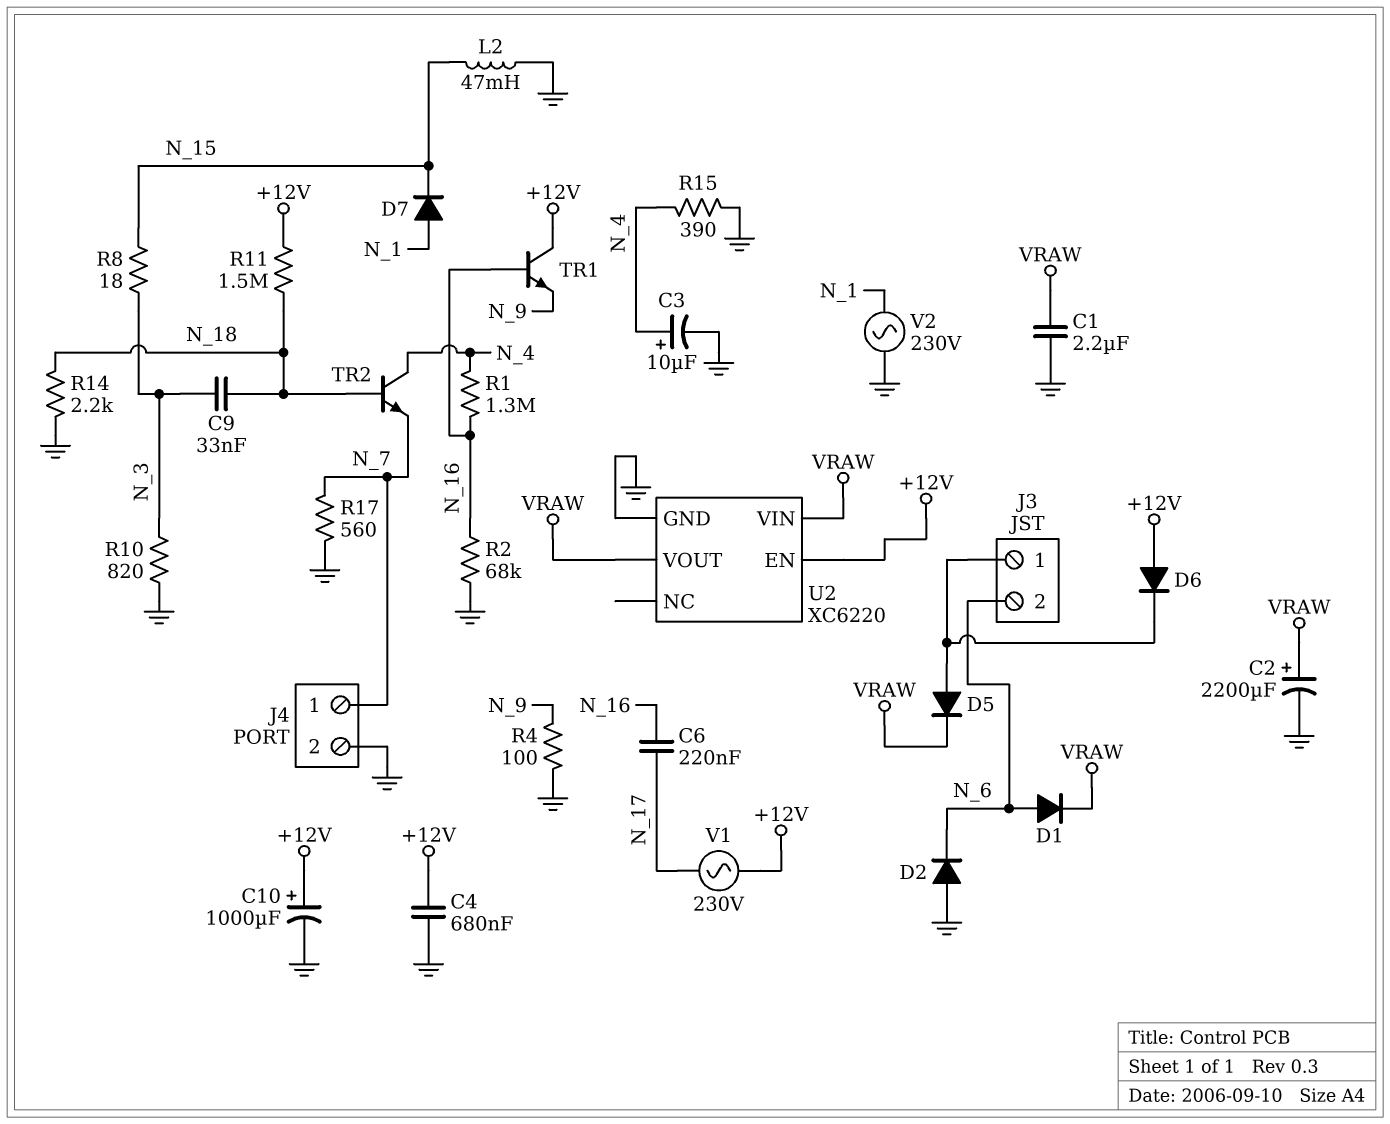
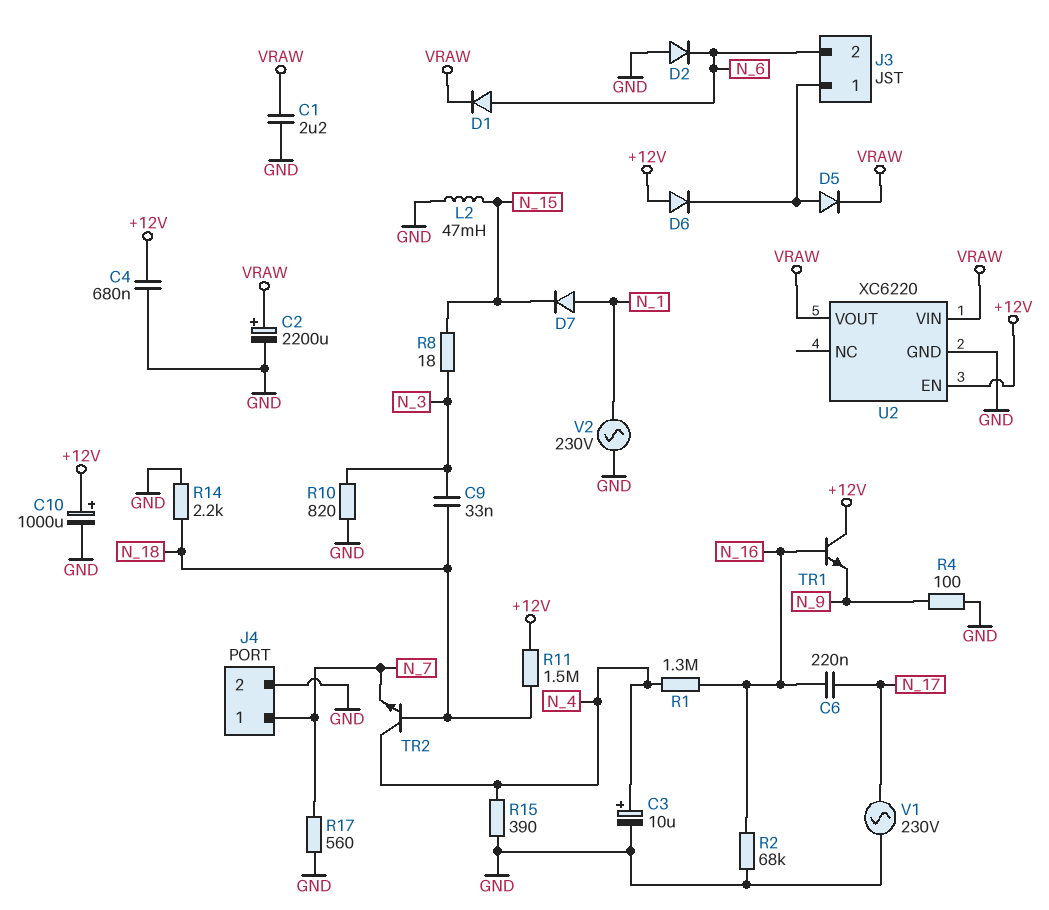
V1: AC 230V (+12V, N_17) -> AC 230V (GND, N_17)

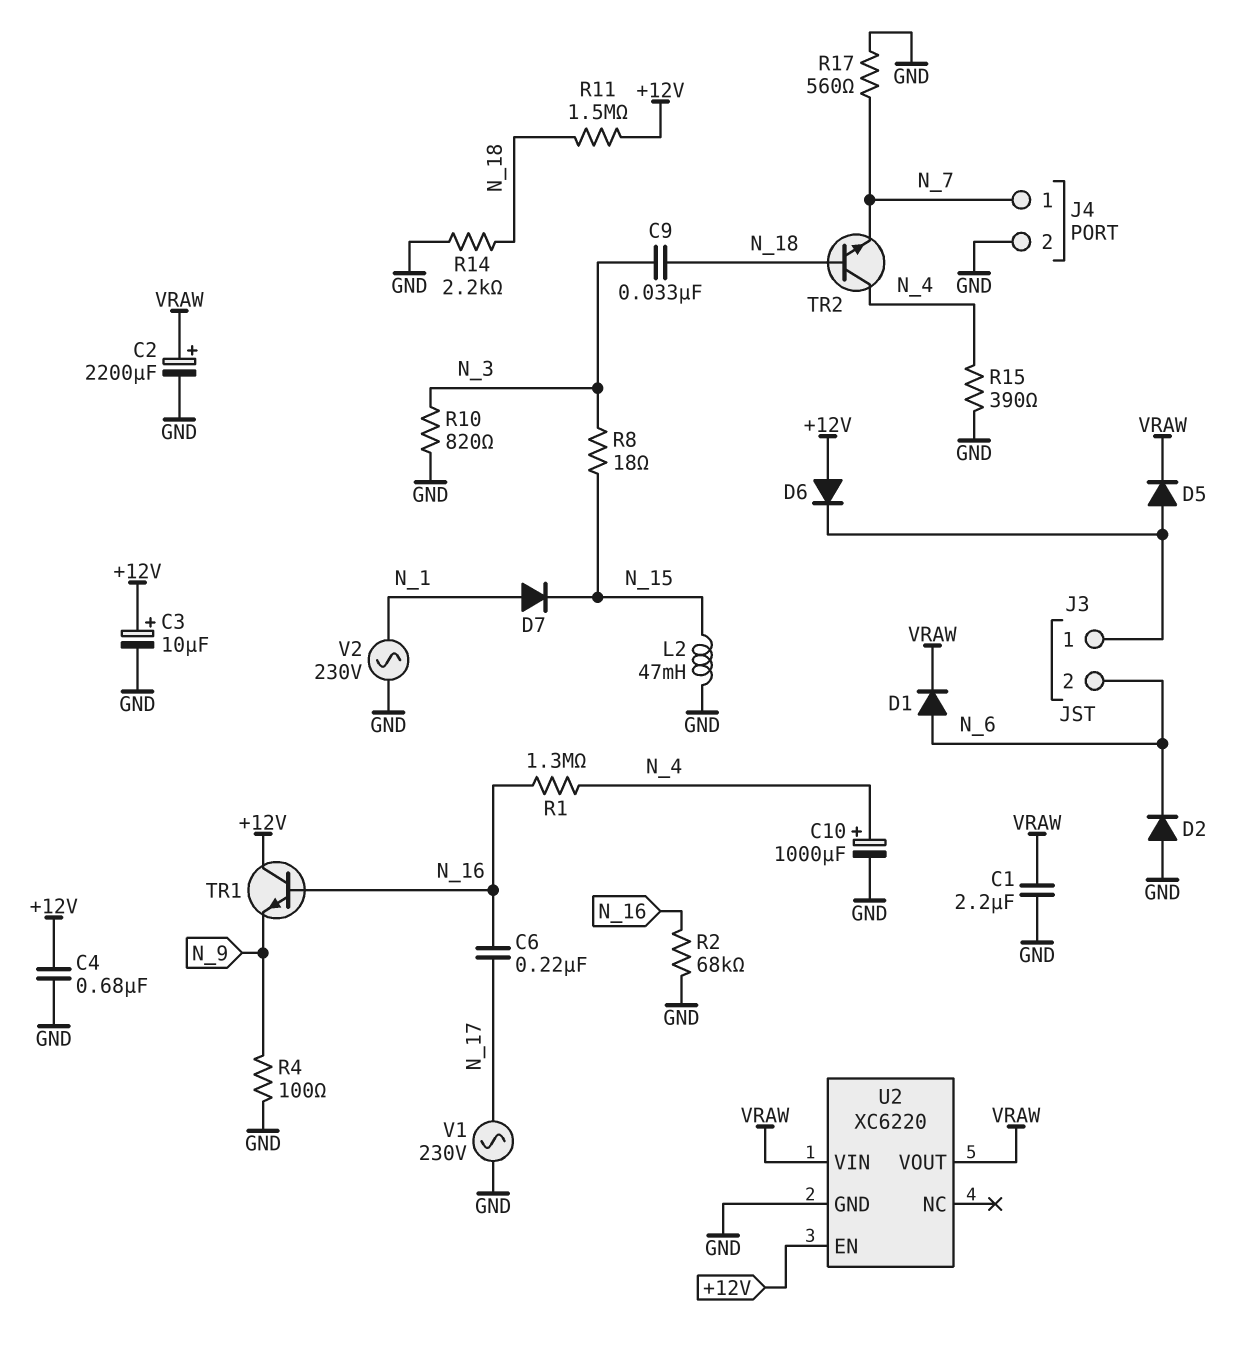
C3: 10uF (plus N_4, minus GND) -> 10uF (plus +12V, minus GND)
C10: 1000uF (plus +12V, minus GND) -> 1000uF (plus N_4, minus GND)

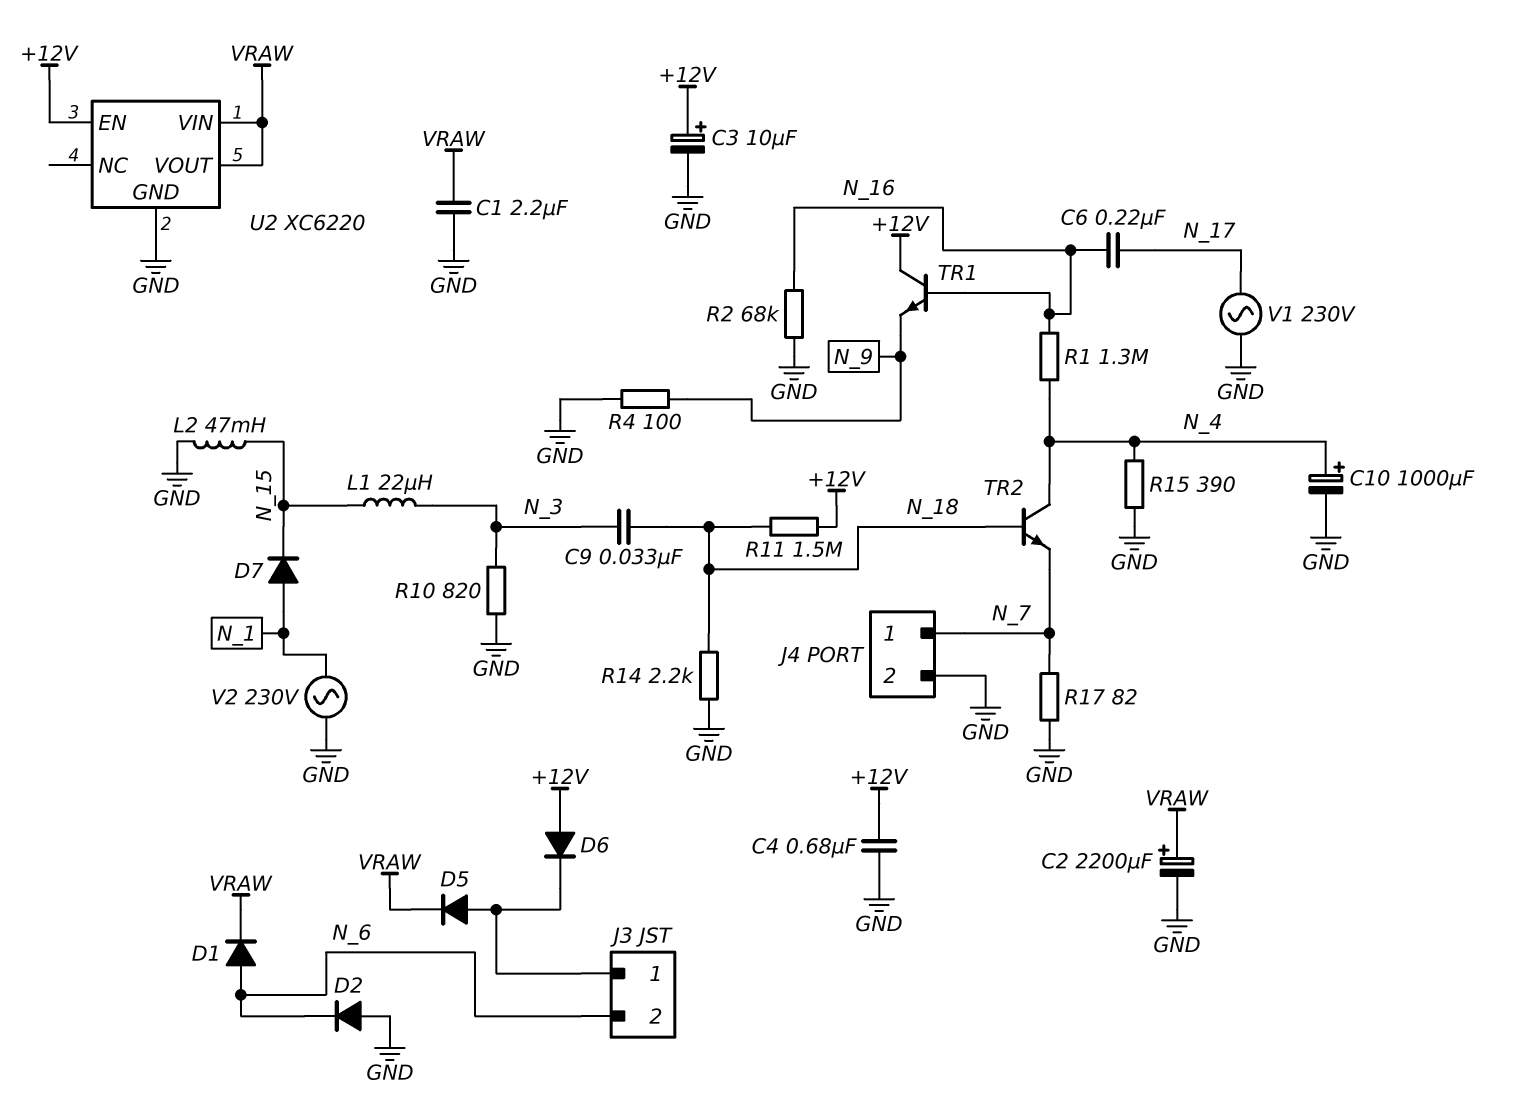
L1: none -> 22uH (N_3, N_15)
R8: 18 (N_3, N_15) -> none
R17: 560 (GND, N_7) -> 82 (GND, N_7)

